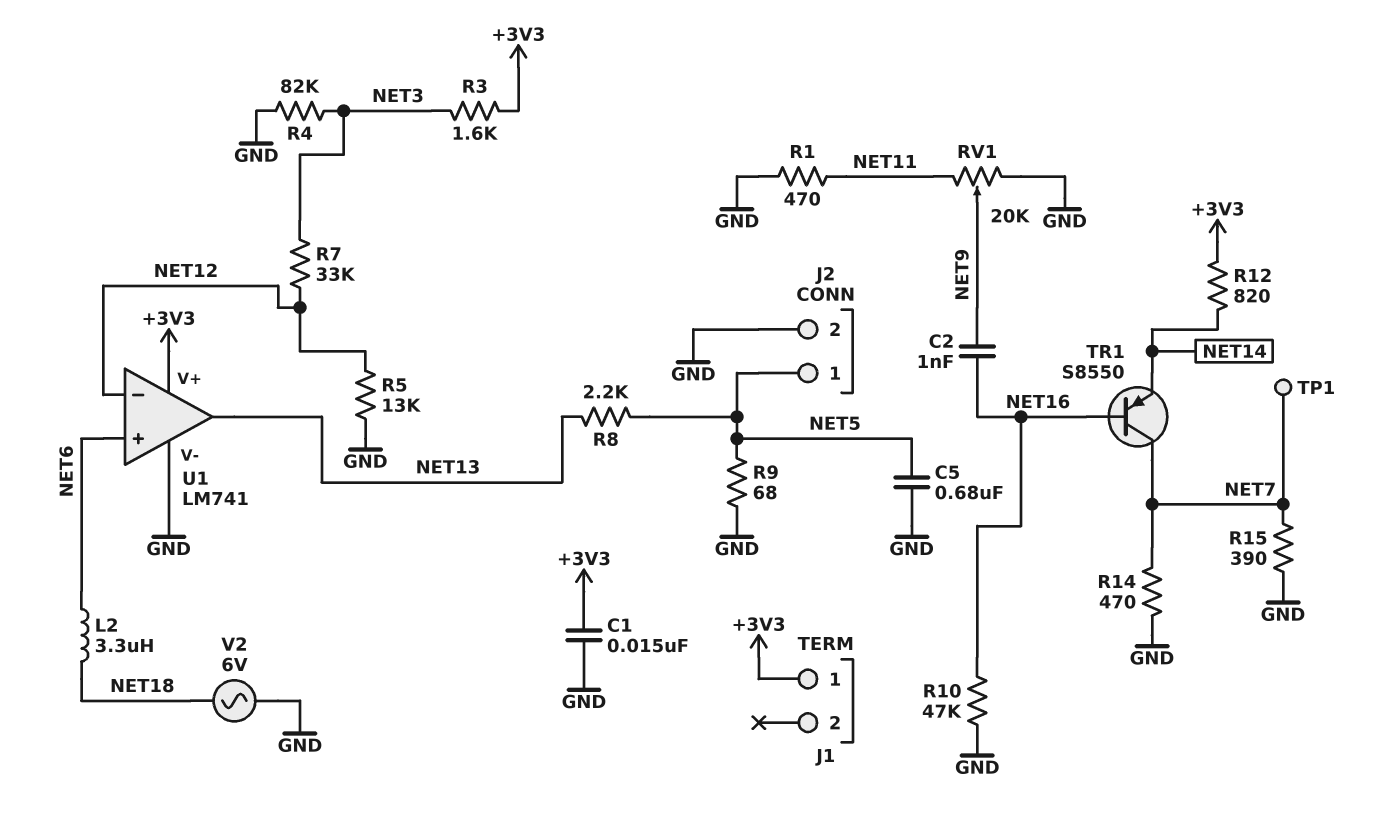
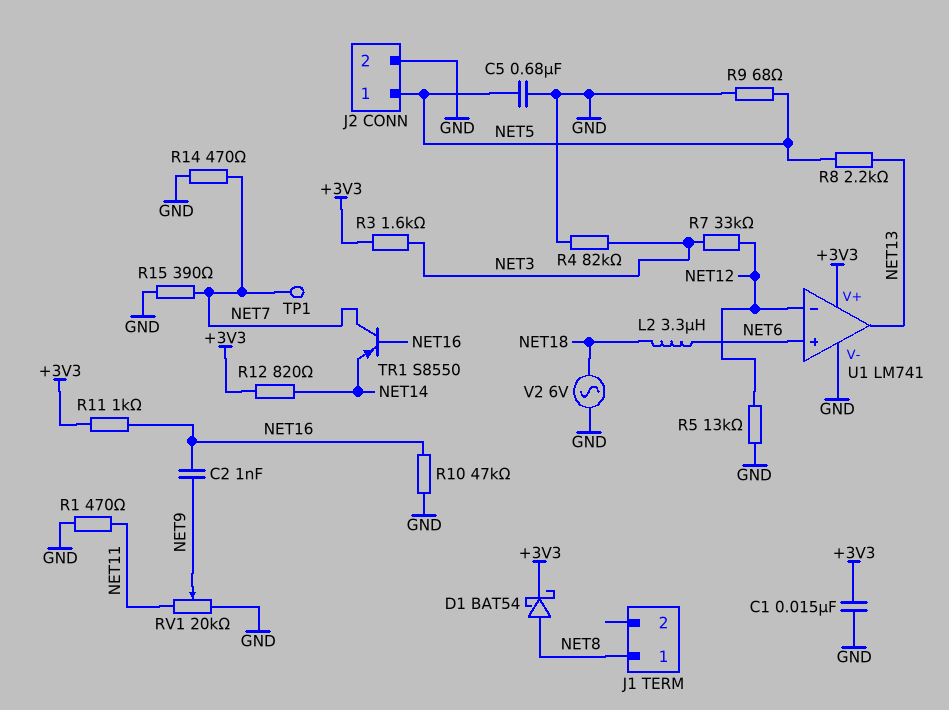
D1: none -> schottky BAT54 (A NET8, K +3V3)
J1 pin 1: +3V3 -> NET8
R11: none -> 1k (+3V3, NET16)

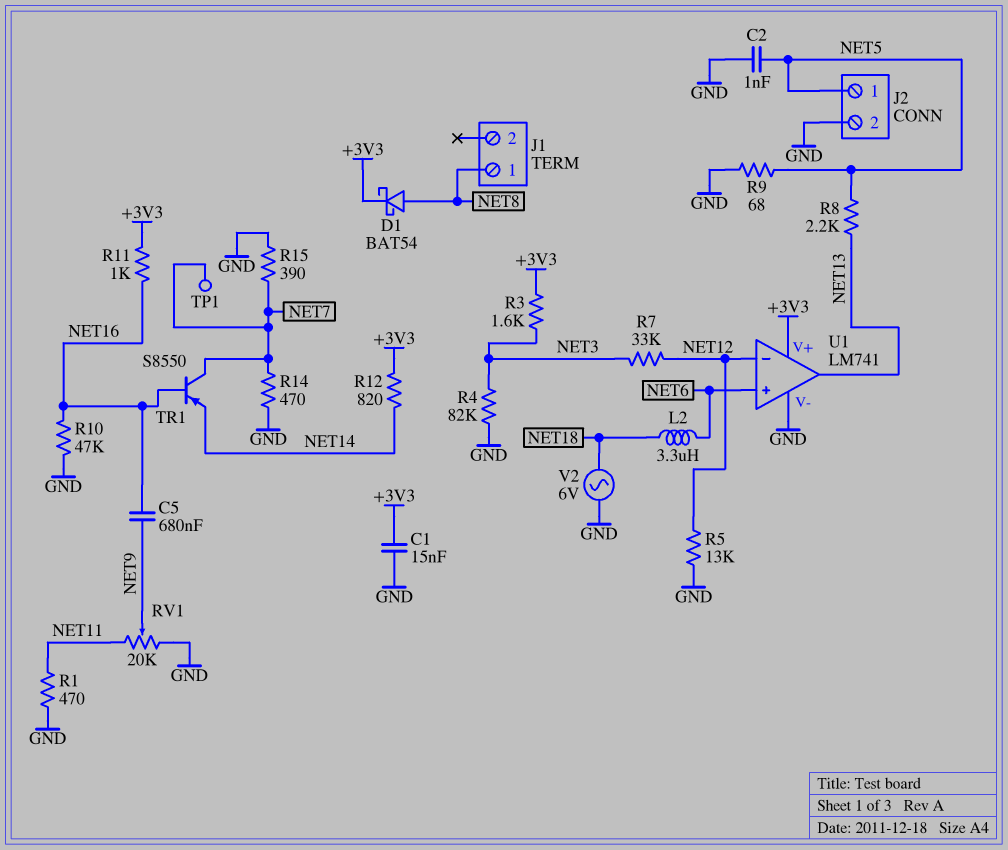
C2: 1nF (NET9, NET16) -> 1nF (GND, NET5)
C5: 680nF (GND, NET5) -> 680nF (NET9, NET16)

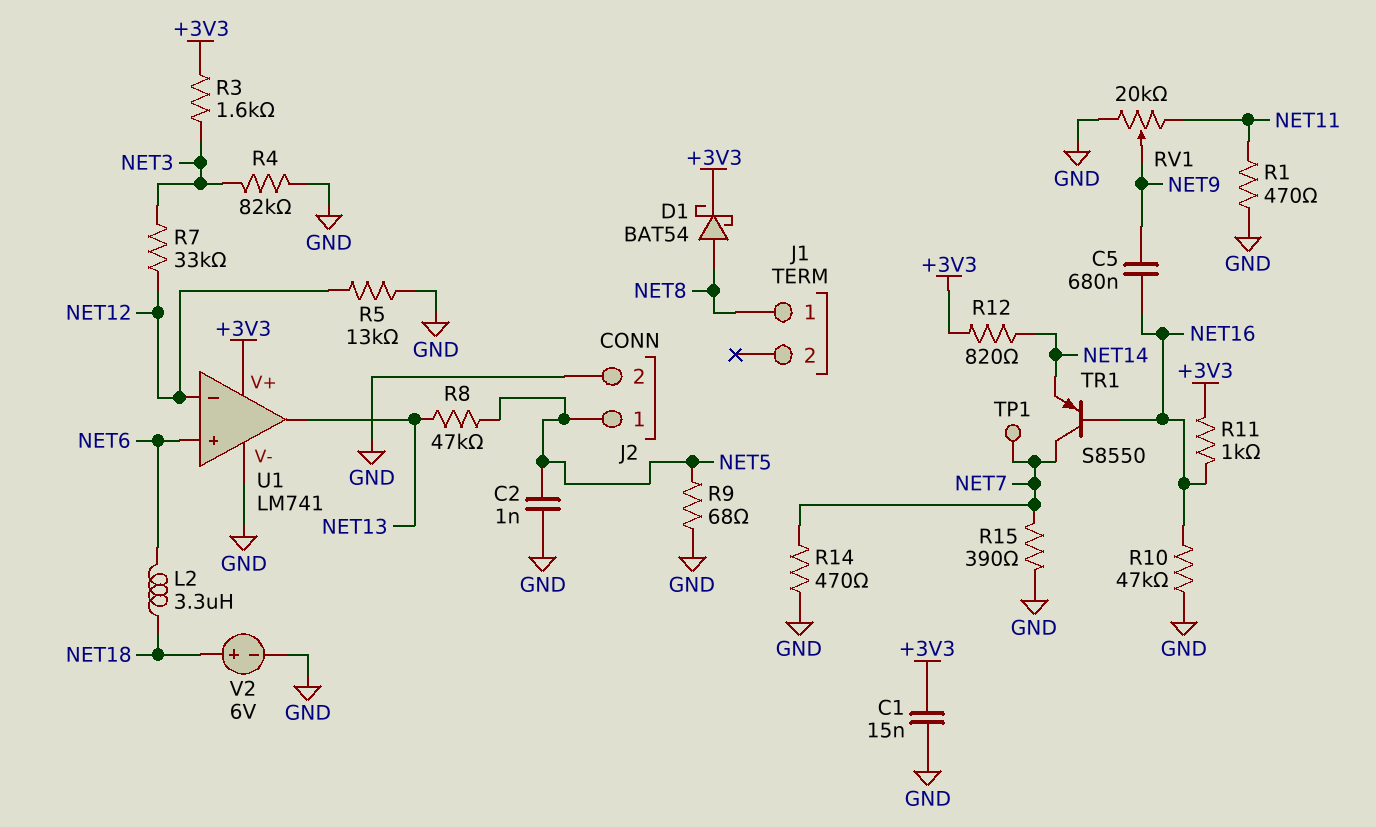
R8: 2.2k (NET5, NET13) -> 47k (NET5, NET13)
V2: AC 6V (GND, NET18) -> 6V (plus NET18, minus GND)

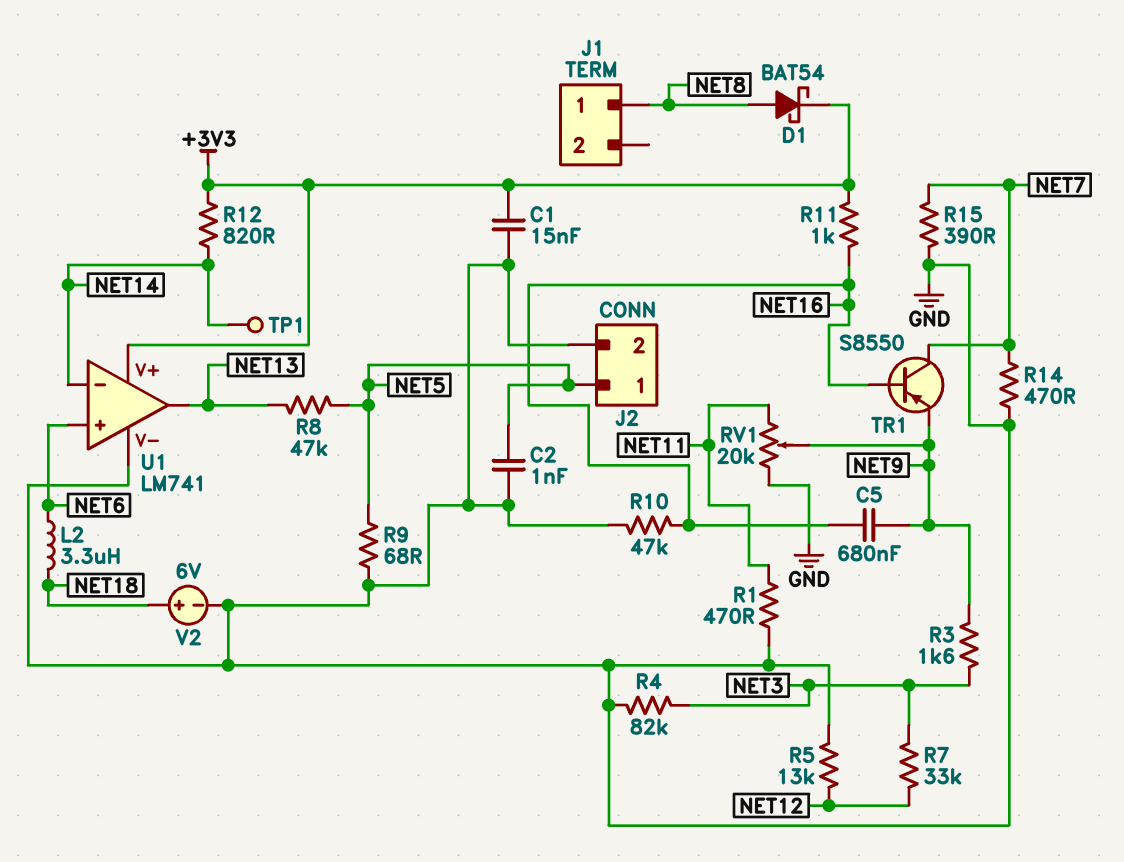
R3: 1.6k (+3V3, NET3) -> 1.6k (NET3, NET9)
TP1: test point (NET7) -> test point (NET14)
TR1: PNP S8550 (B NET16, C NET7, E NET14) -> PNP S8550 (B NET16, C NET7, E NET9)
U1 pin in-: NET12 -> NET14

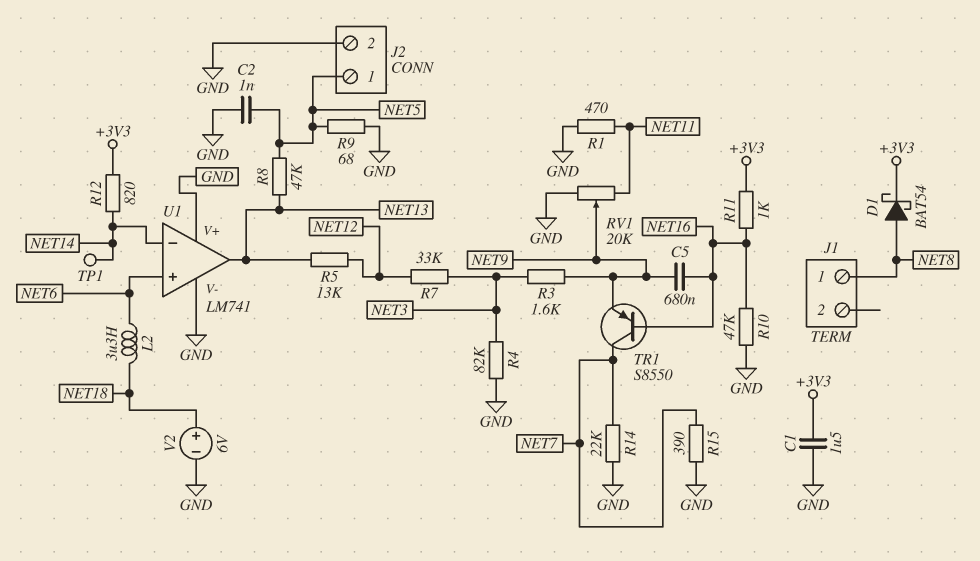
C1: 15nF (+3V3, GND) -> 1.5uF (+3V3, GND)
R5: 13k (GND, NET12) -> 13k (NET12, NET13)
R14: 470 (GND, NET7) -> 22k (GND, NET7)
U1 pin V+: +3V3 -> GND

